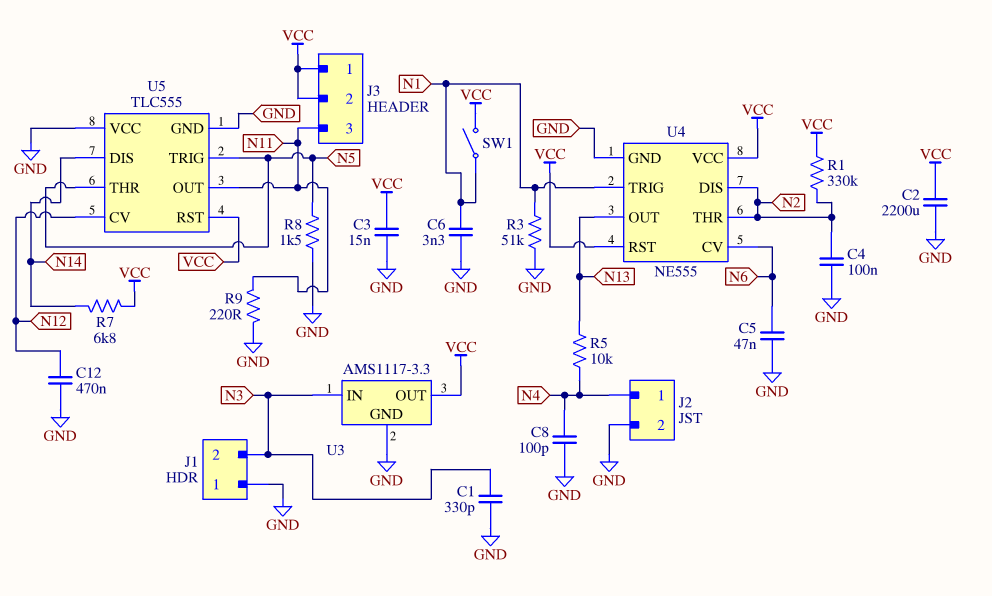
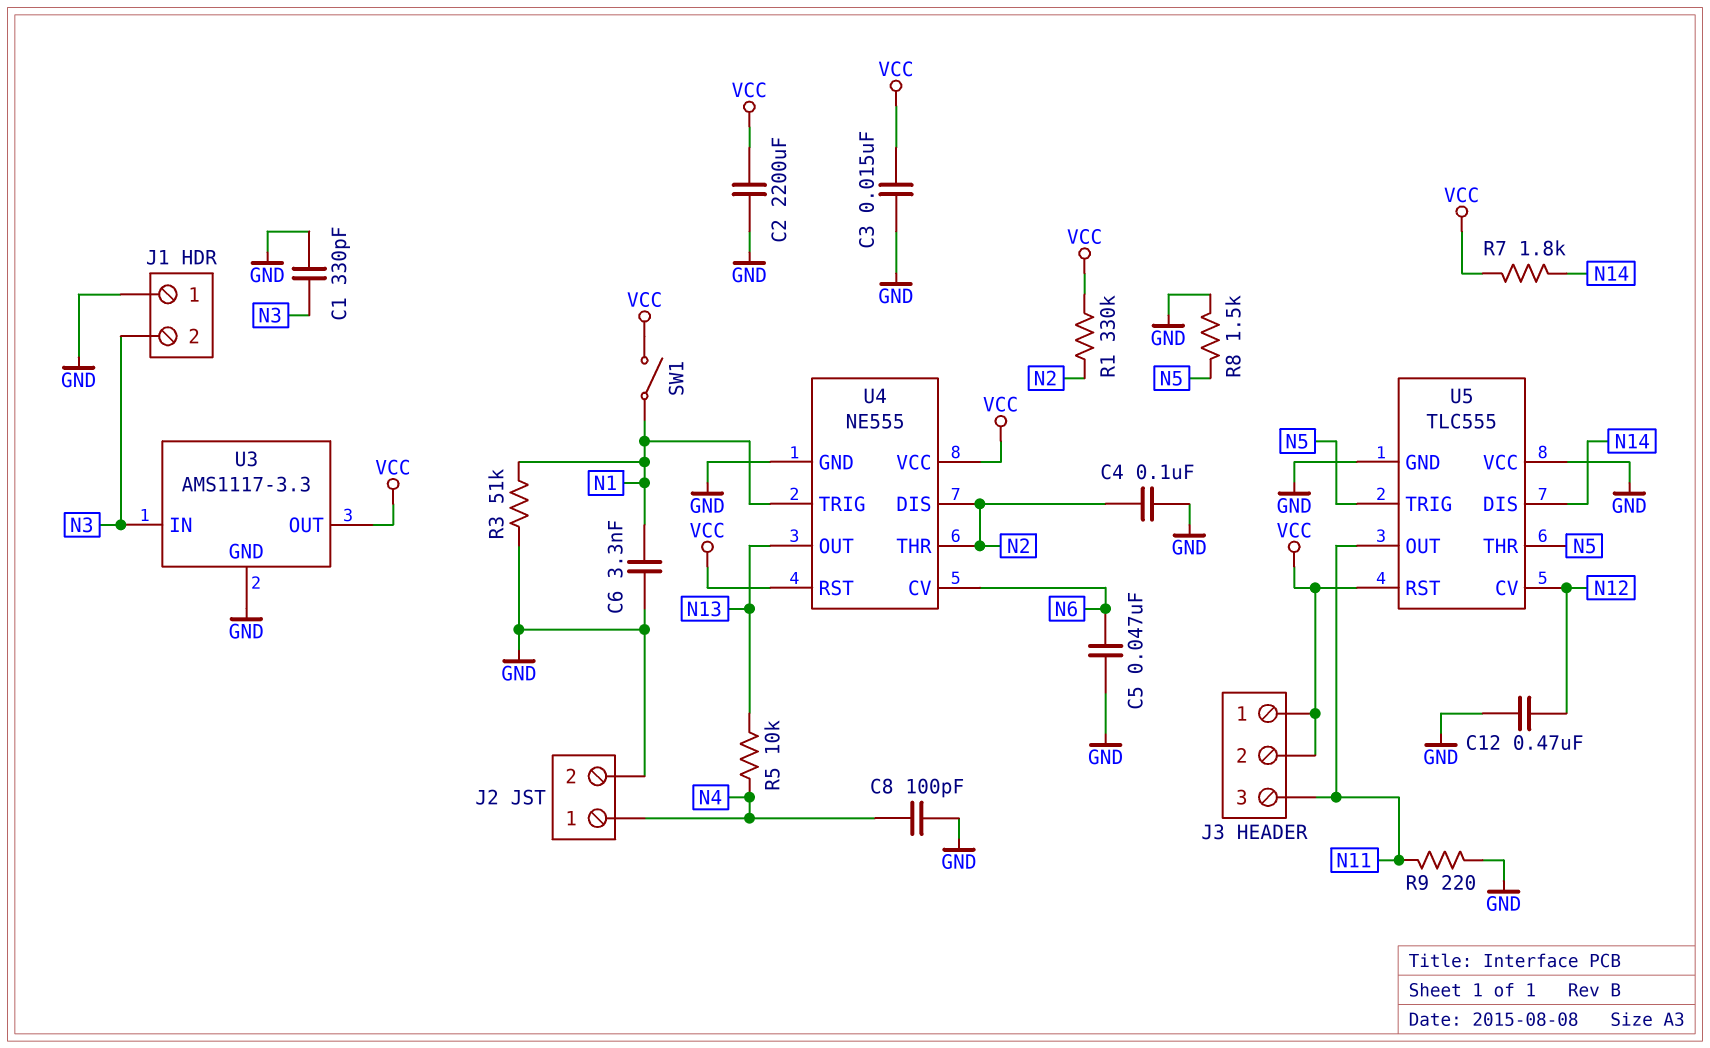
R7: 6.8k (N14, VCC) -> 1.8k (N14, VCC)

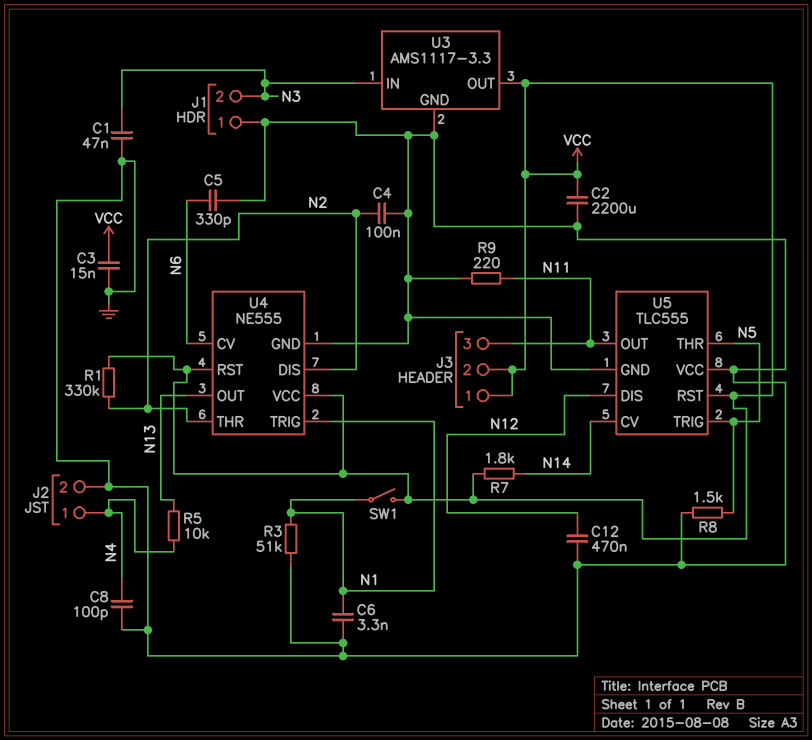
C1: 330pF (GND, N3) -> 47nF (GND, N3)
C5: 47nF (GND, N6) -> 330pF (GND, N6)
U5 pin CV: N12 -> N14
U5 pin DIS: N14 -> N12

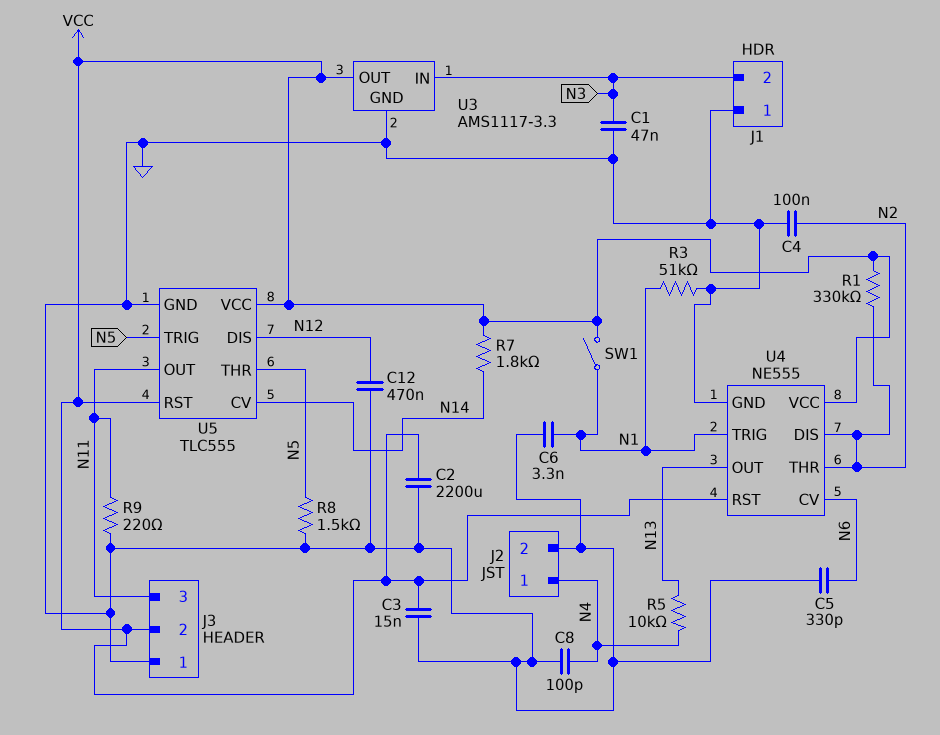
J3 pin 1: VCC -> GND
U5 pin VCC: GND -> VCC

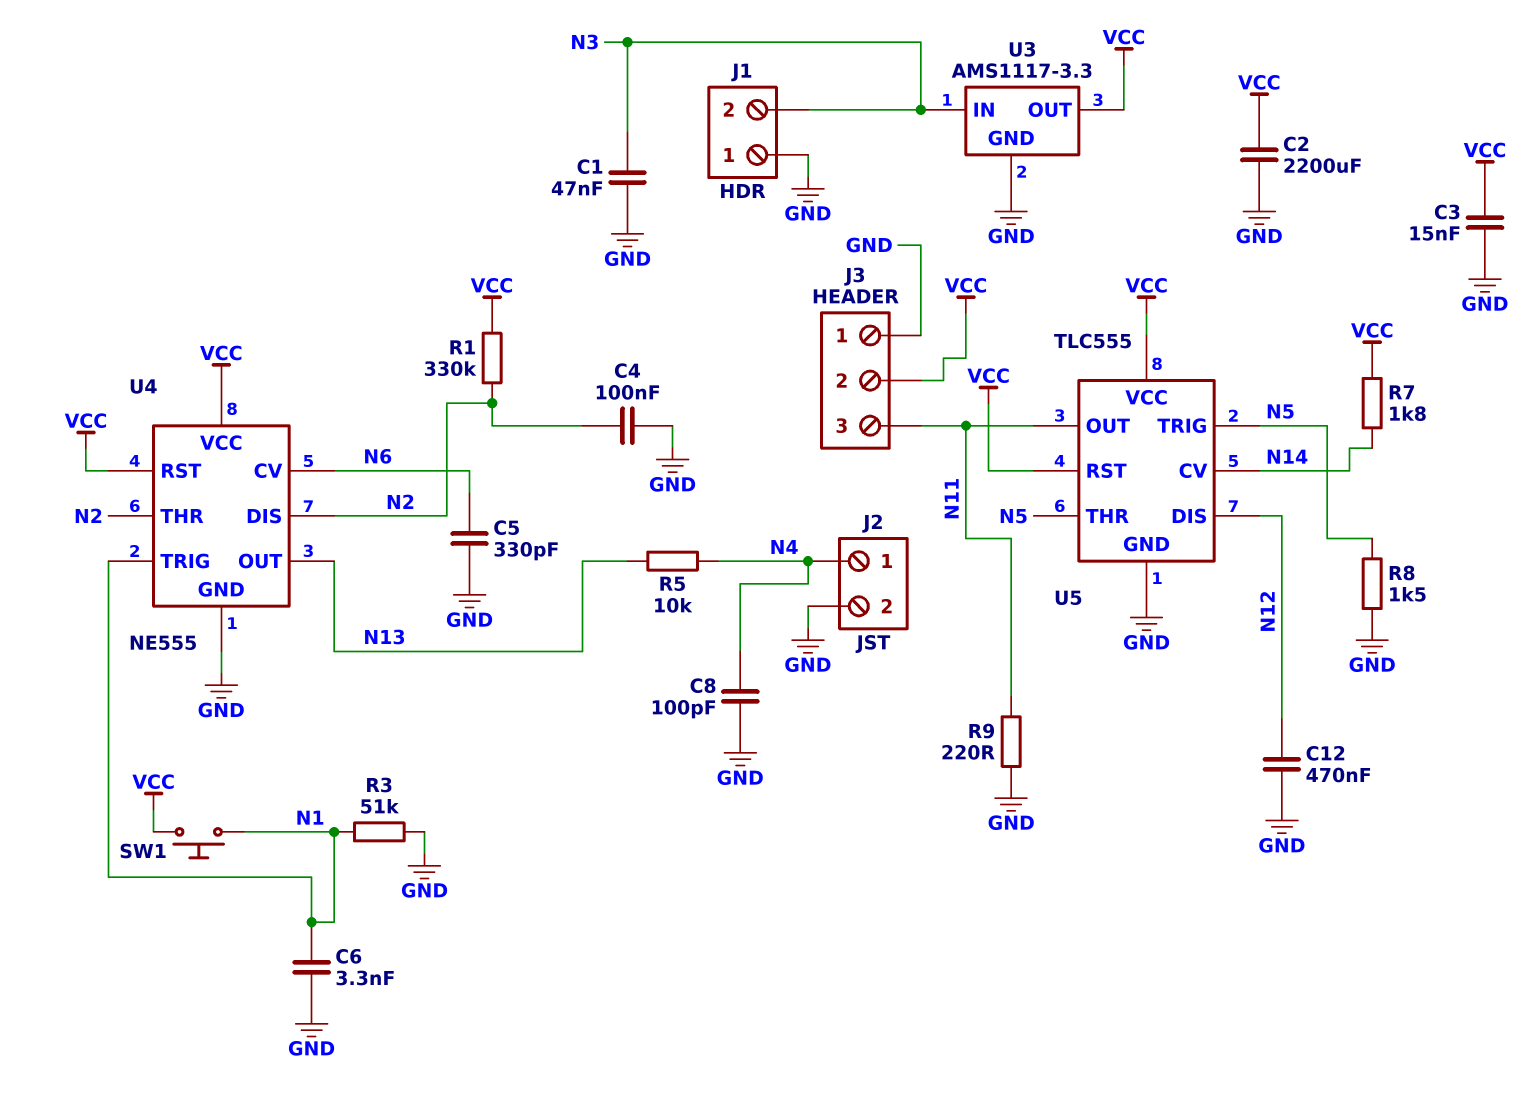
SW1: switch (N1, VCC) -> button (N1, VCC)

